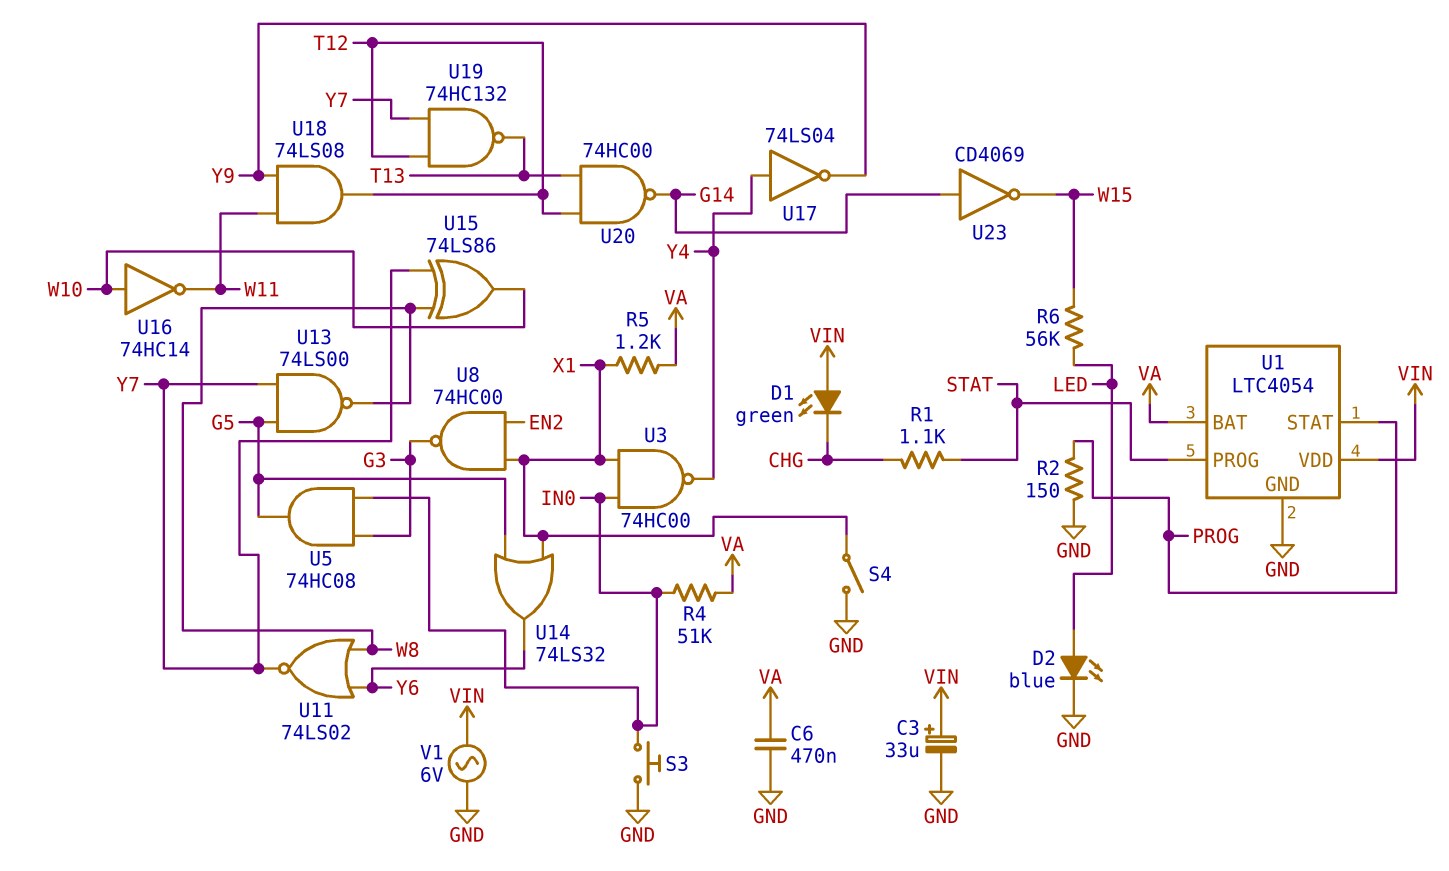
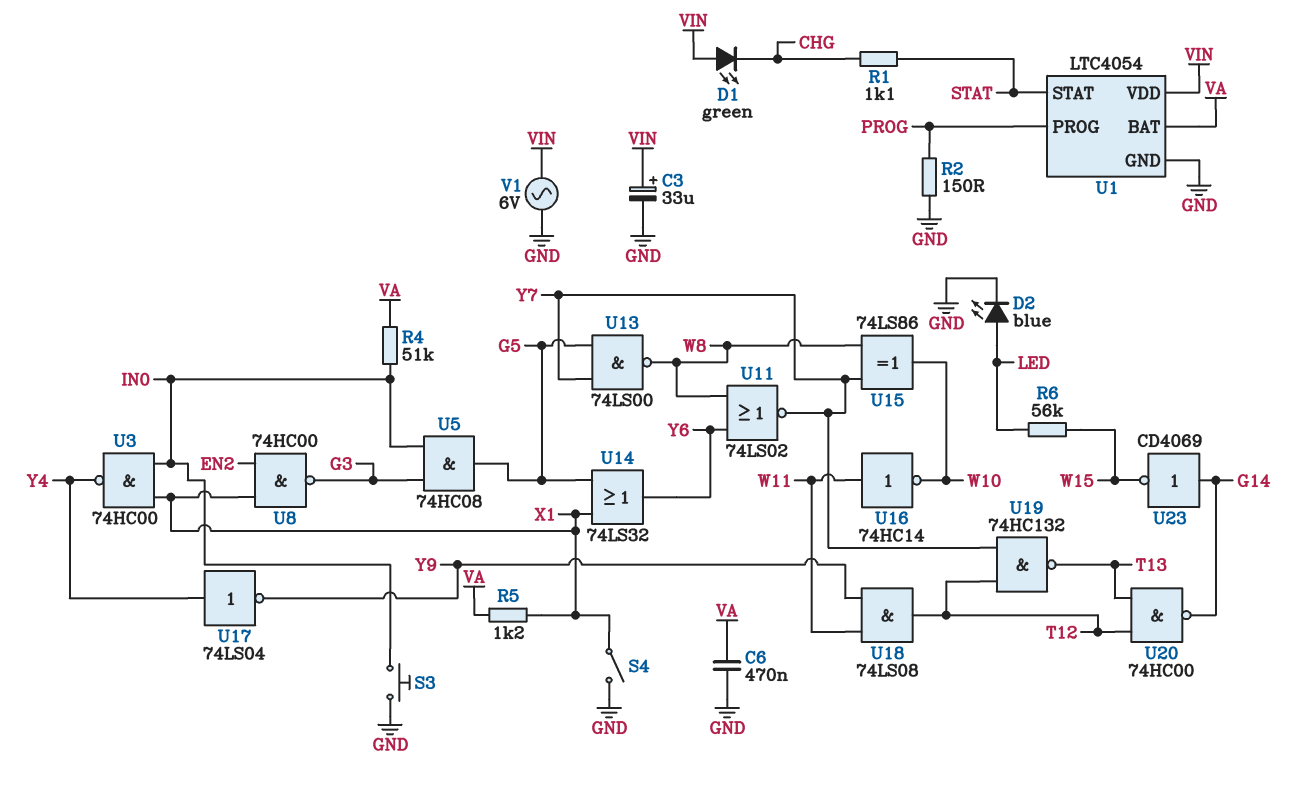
U1 pin PROG: STAT -> PROG
U1 pin STAT: PROG -> STAT
U16: NOT 74HC14 (in W10, out W11) -> NOT 74HC14 (in W11, out W10)

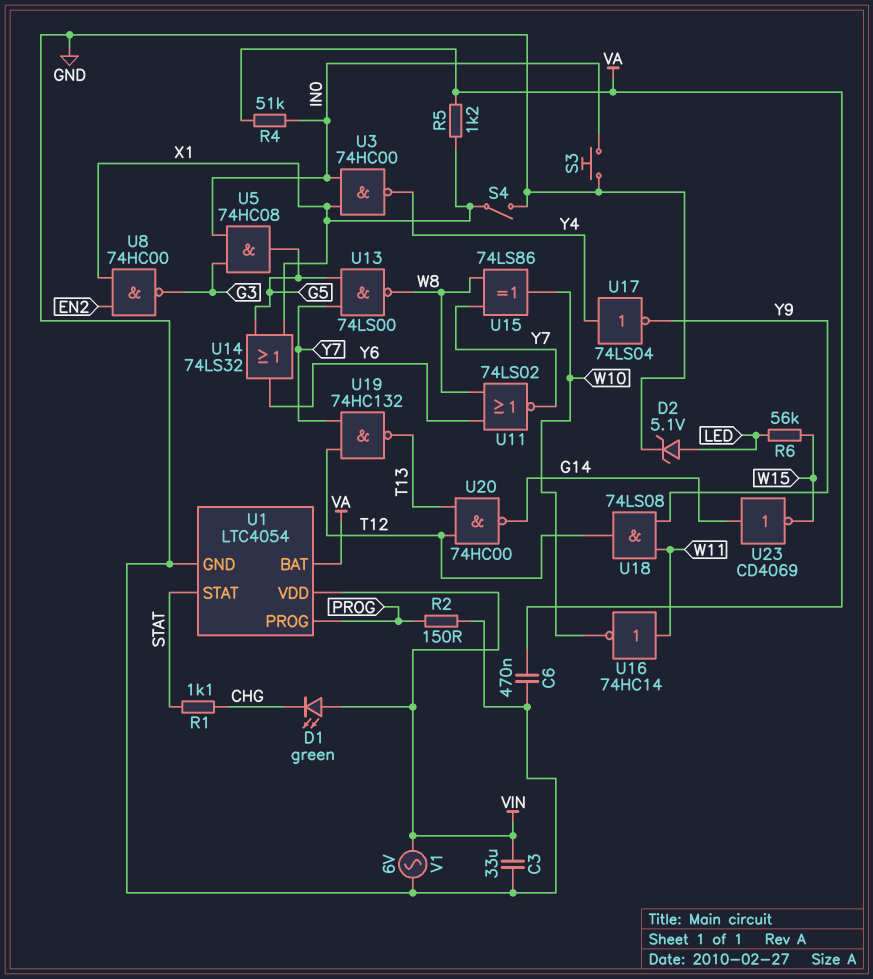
C3: 33uF (plus VIN, minus GND) -> 33uF (GND, VIN)
D2: LED blue (A LED, K GND) -> zener 5.1V (A LED, K GND)

